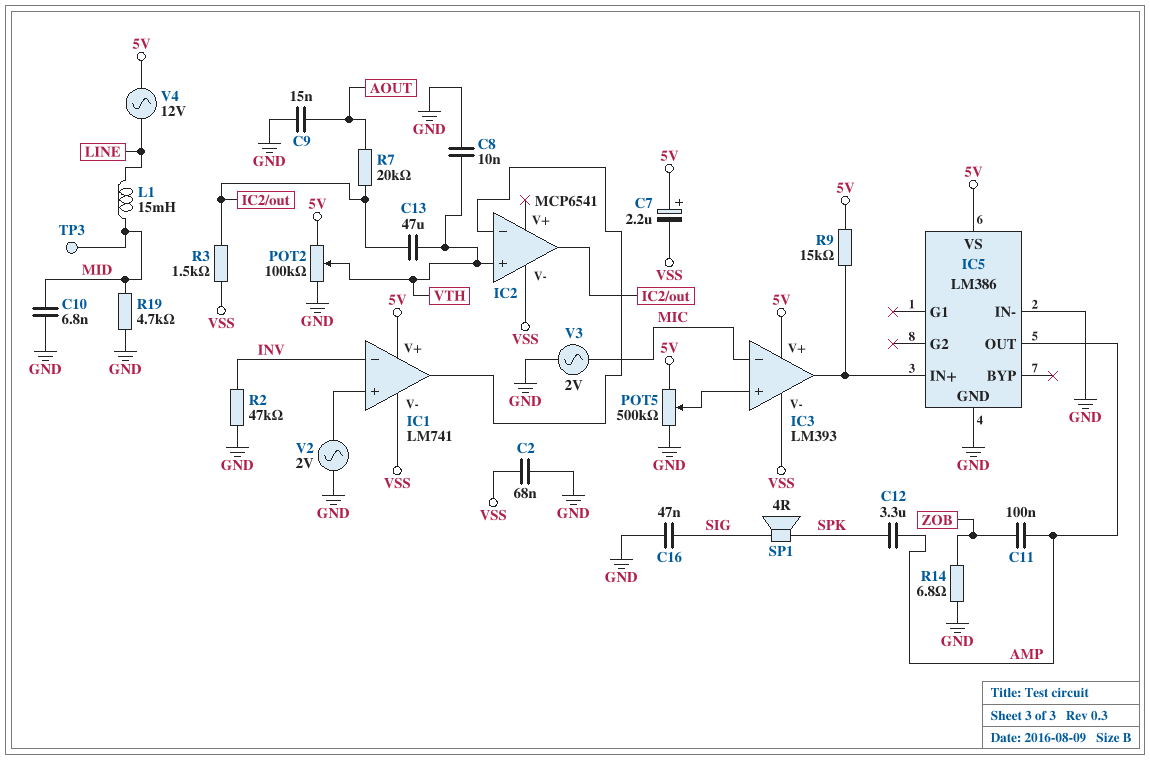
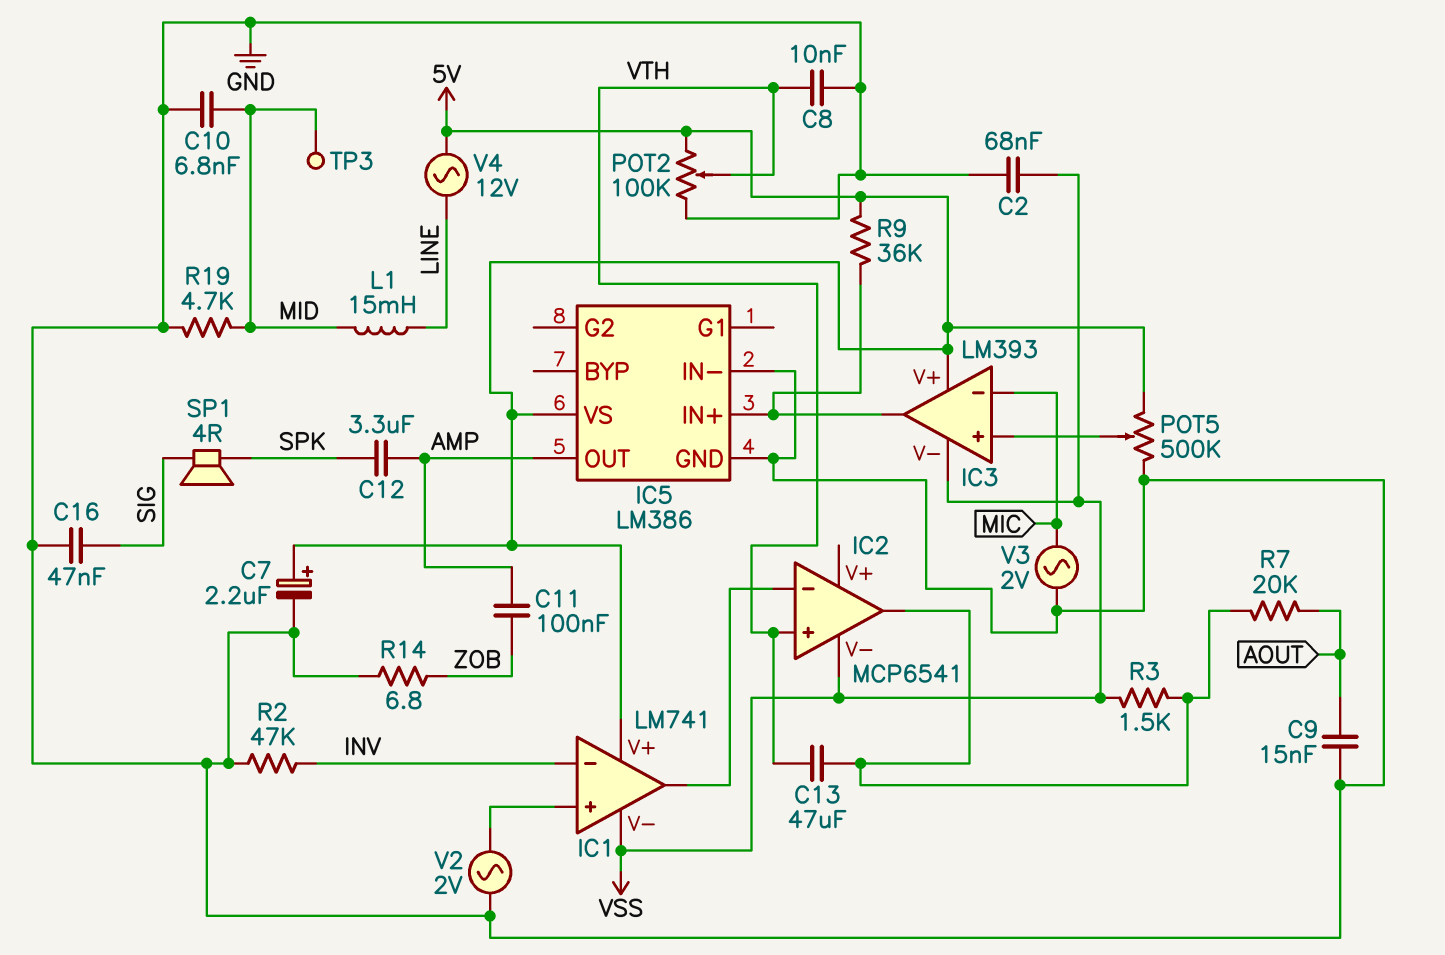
C7: 2.2uF (plus 5V, minus VSS) -> 2.2uF (plus 5V, minus GND)
R9: 15k (5V, IC3/out) -> 36k (5V, IC3/out)

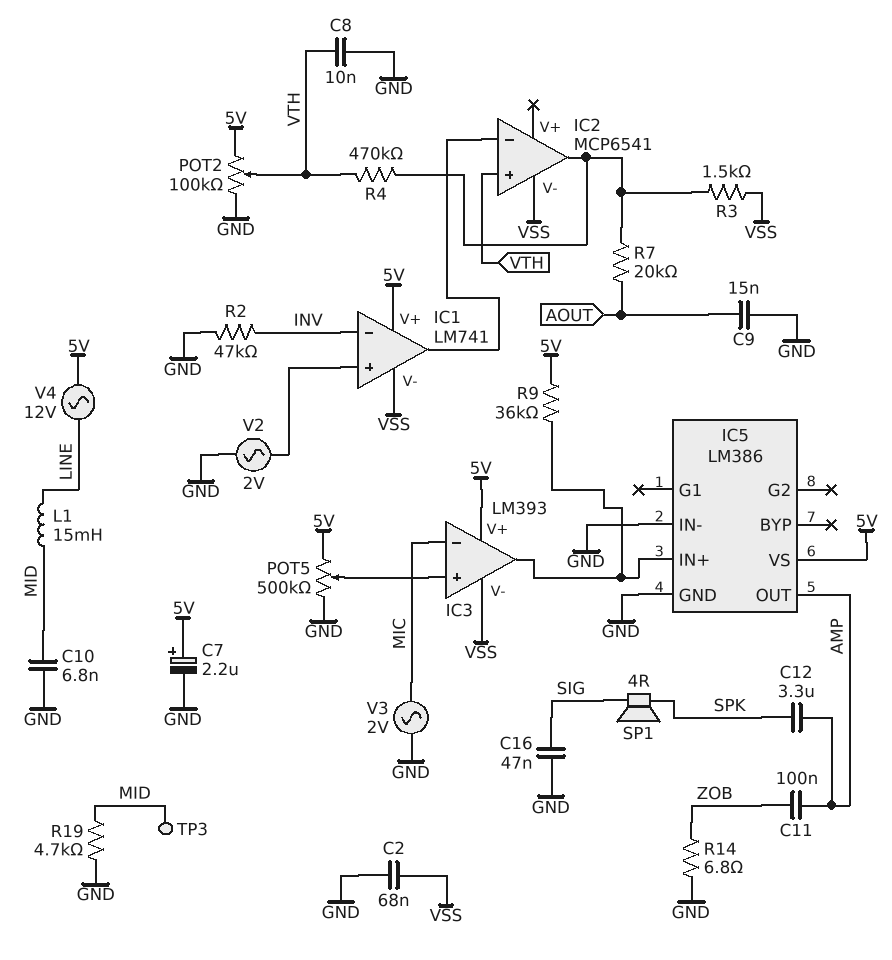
C13: 47uF (IC2/out, VTH) -> none
R4: none -> 470k (IC2/out, VTH)

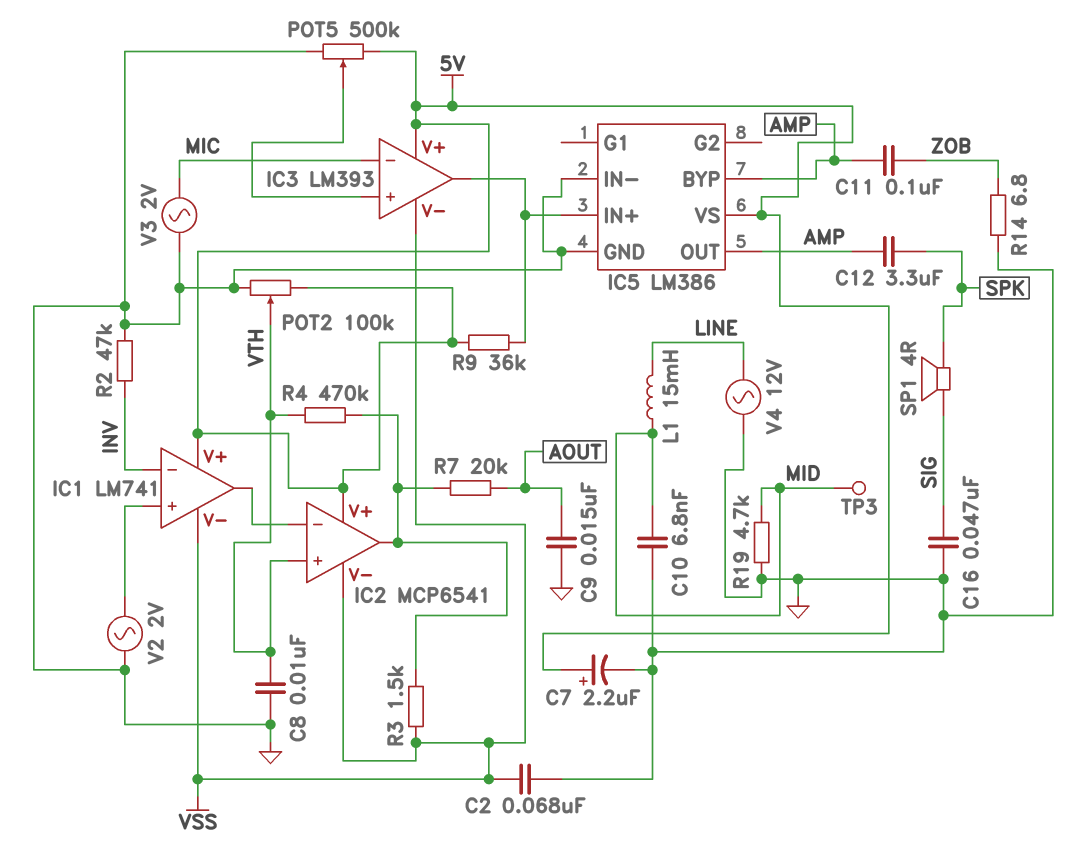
IC2 pin V+: none -> 5V
IC5 pin BYP: none -> AMP
V4: AC 12V (5V, LINE) -> AC 12V (GND, LINE)

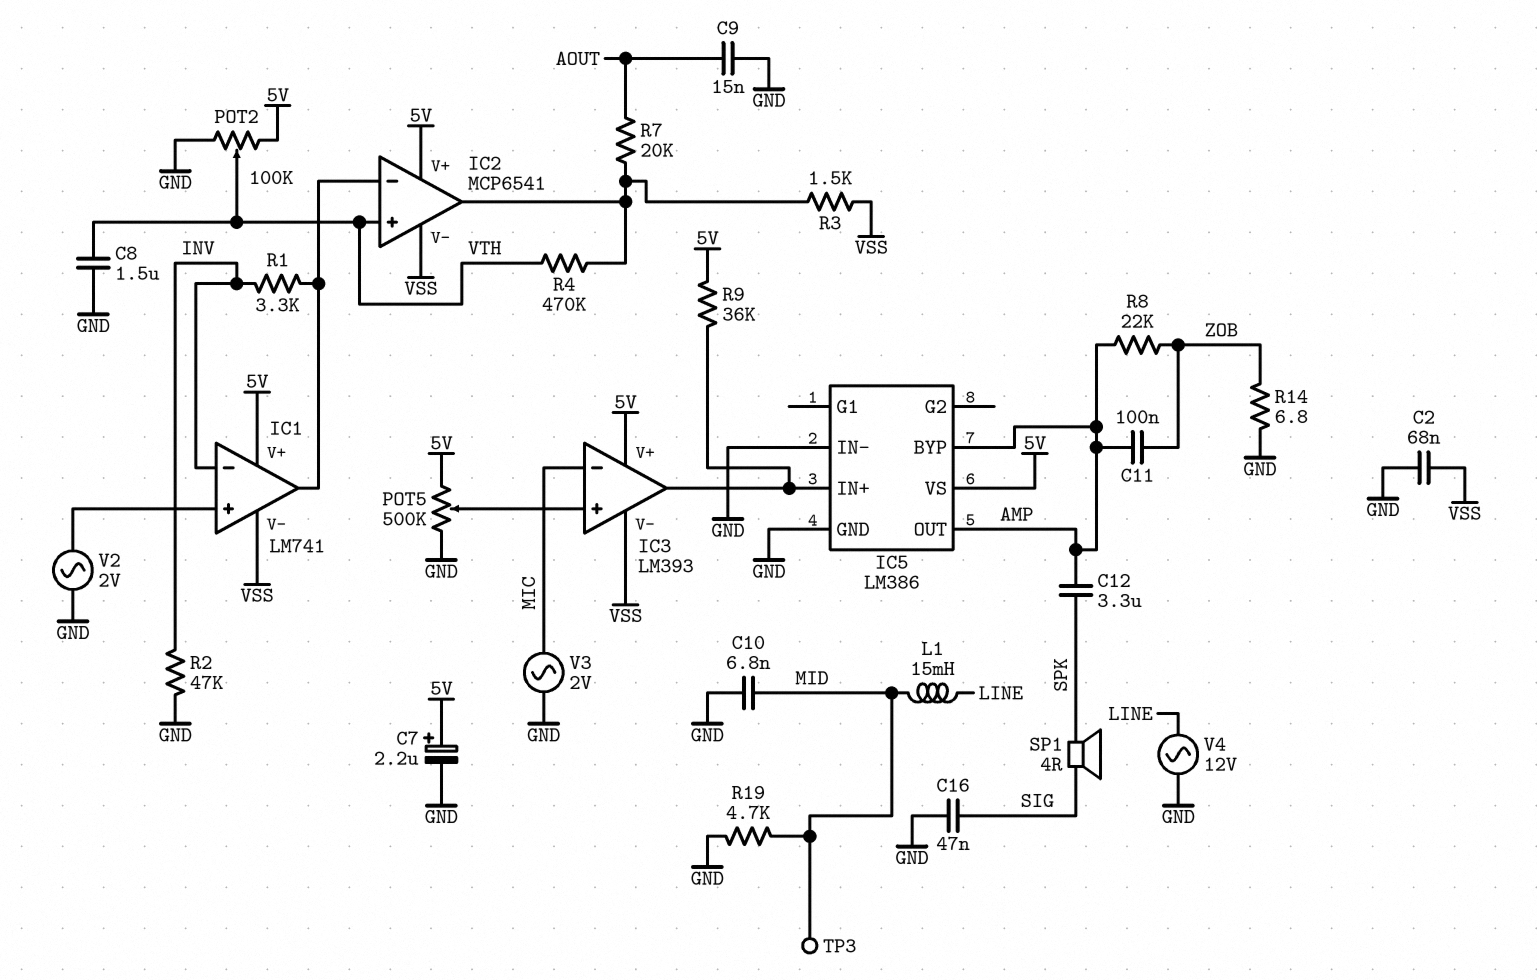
C8: 10nF (GND, VTH) -> 1.5uF (GND, VTH)
R1: none -> 3.3k (IC1/out, INV)
R8: none -> 22k (AMP, ZOB)

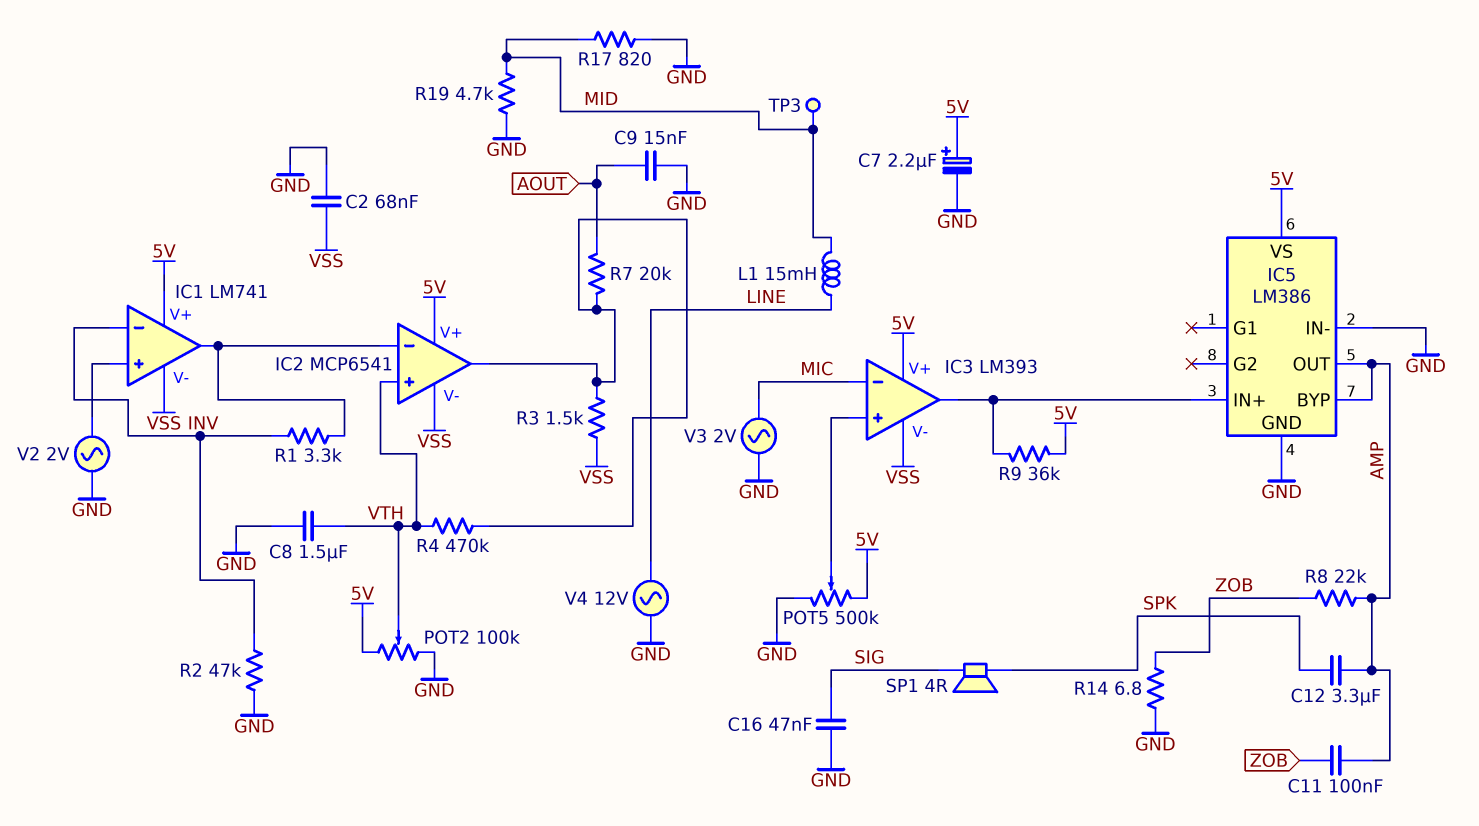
C10: 6.8nF (GND, MID) -> none
R17: none -> 820 (GND, MID)

